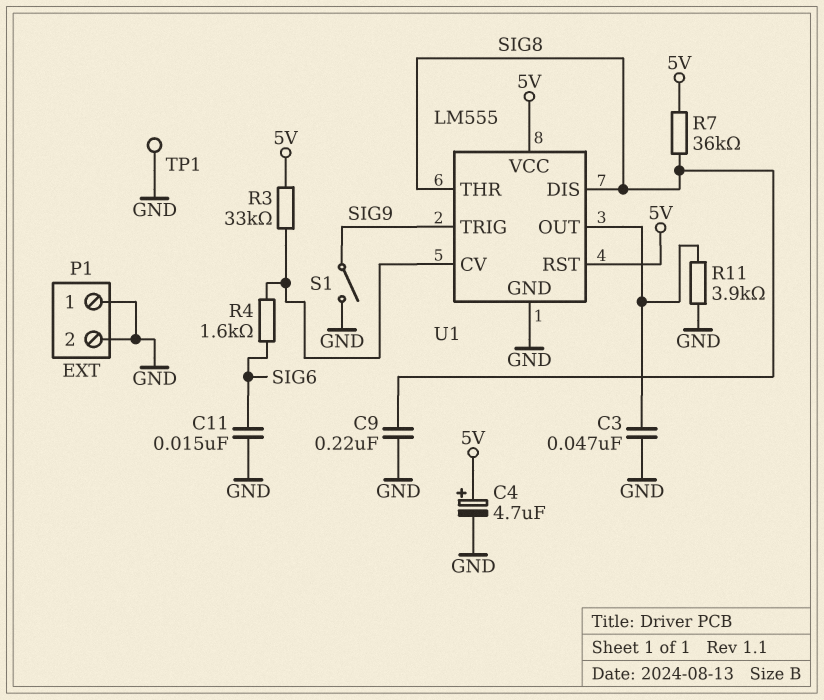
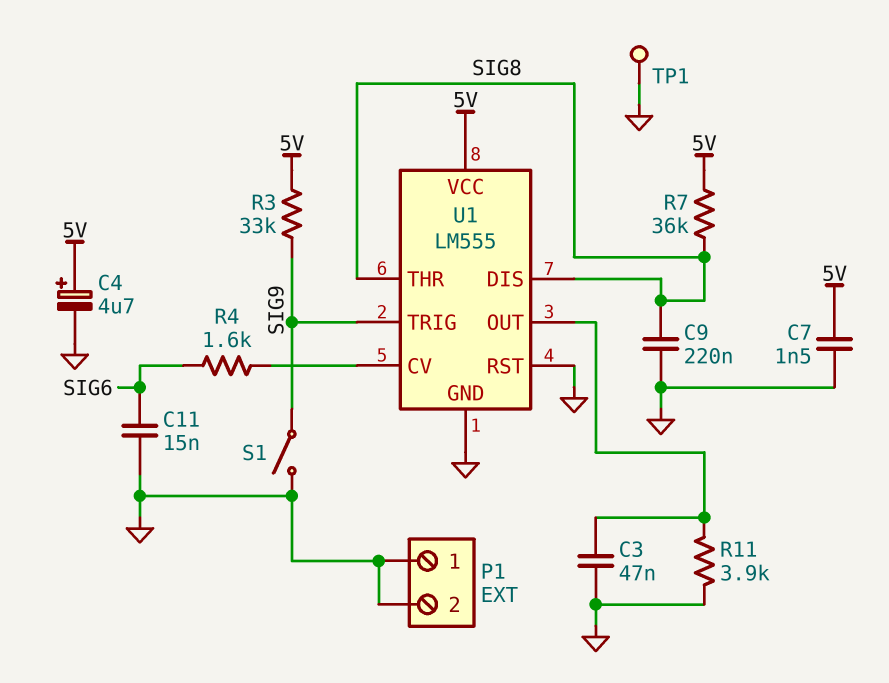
C7: none -> 1.5nF (5V, GND)
R3: 33k (5V, U1/CV) -> 33k (5V, SIG9)
U1 pin RST: 5V -> GND

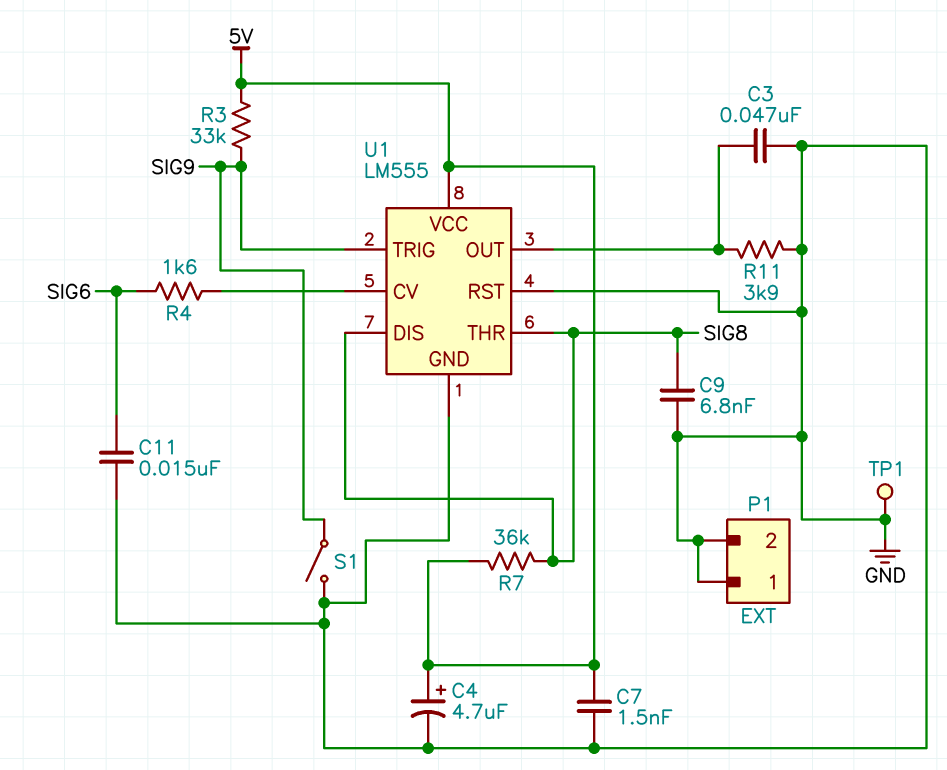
C9: 220nF (GND, SIG8) -> 6.8nF (GND, SIG8)

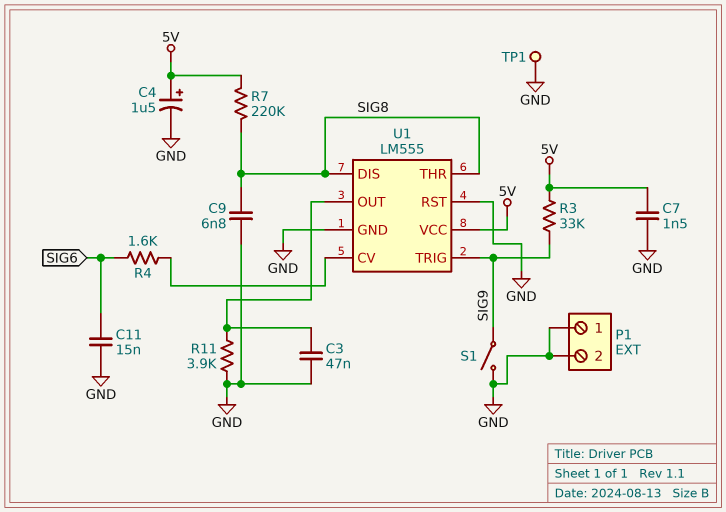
C4: 4.7uF (plus 5V, minus GND) -> 1.5uF (plus 5V, minus GND)
R7: 36k (5V, SIG8) -> 220k (5V, SIG8)

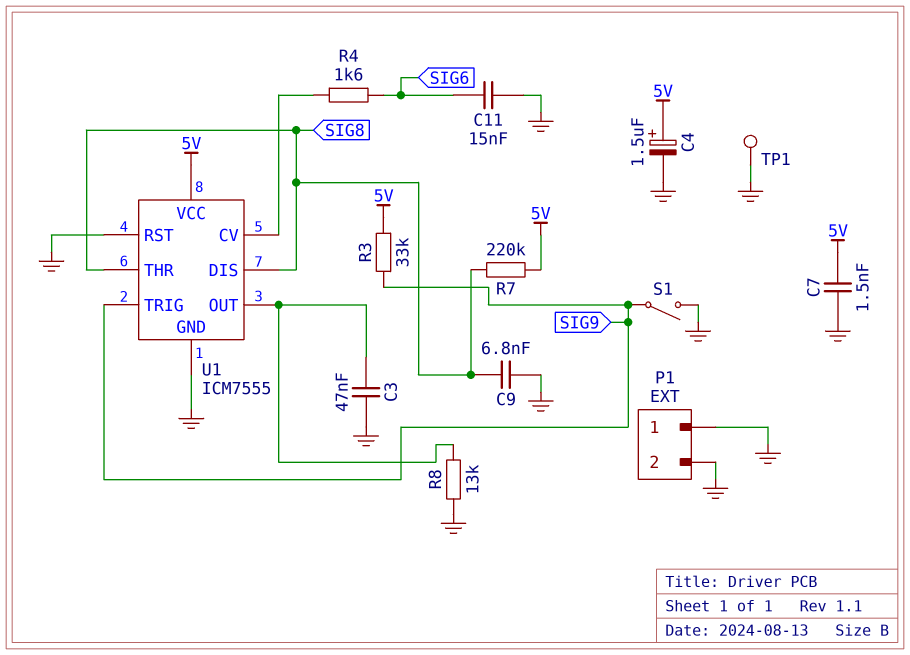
R8: none -> 13k (GND, U1/OUT)
R11: 3.9k (GND, U1/OUT) -> none
U1: LM555 -> ICM7555

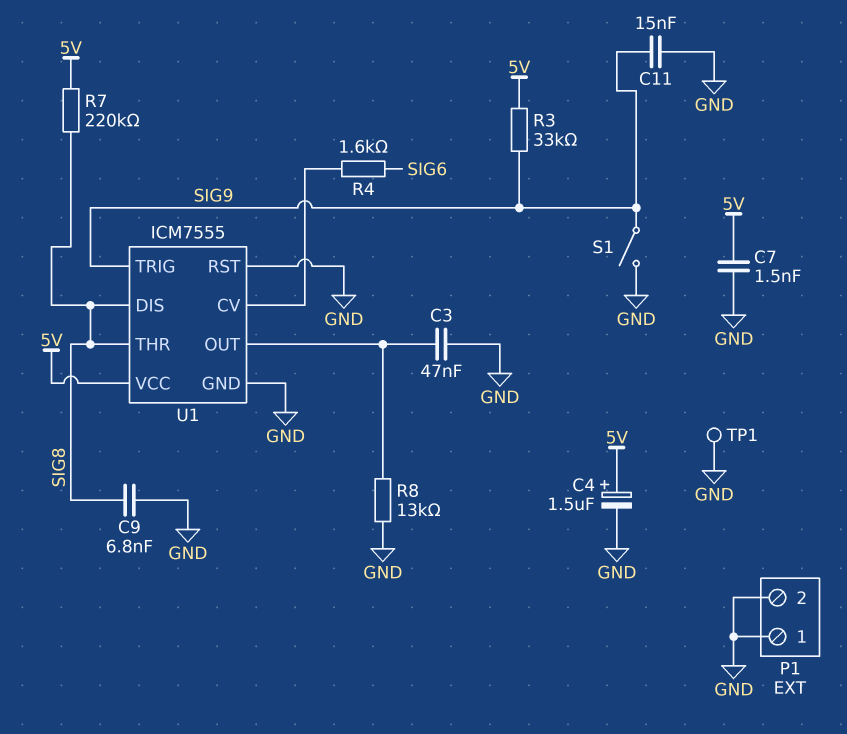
C11: 15nF (GND, SIG6) -> 15nF (GND, SIG9)

